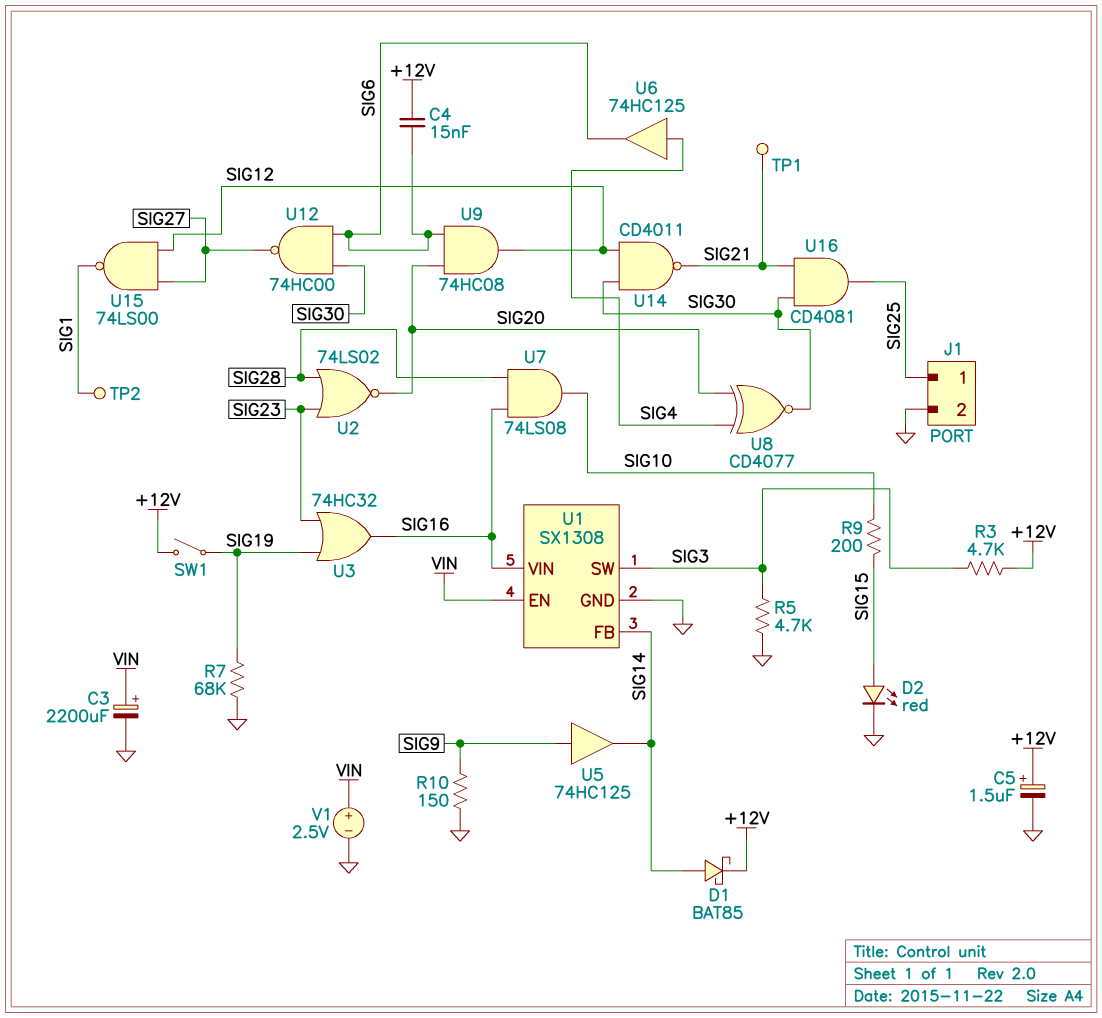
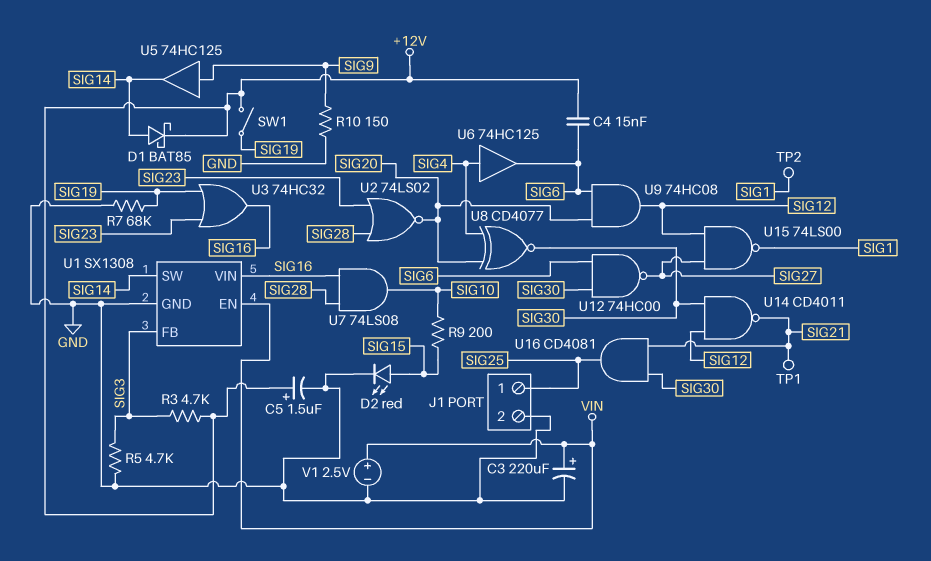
C3: 2200uF (plus VIN, minus GND) -> 220uF (plus VIN, minus GND)
U1 pin FB: SIG14 -> SIG3
U1 pin SW: SIG3 -> SIG14

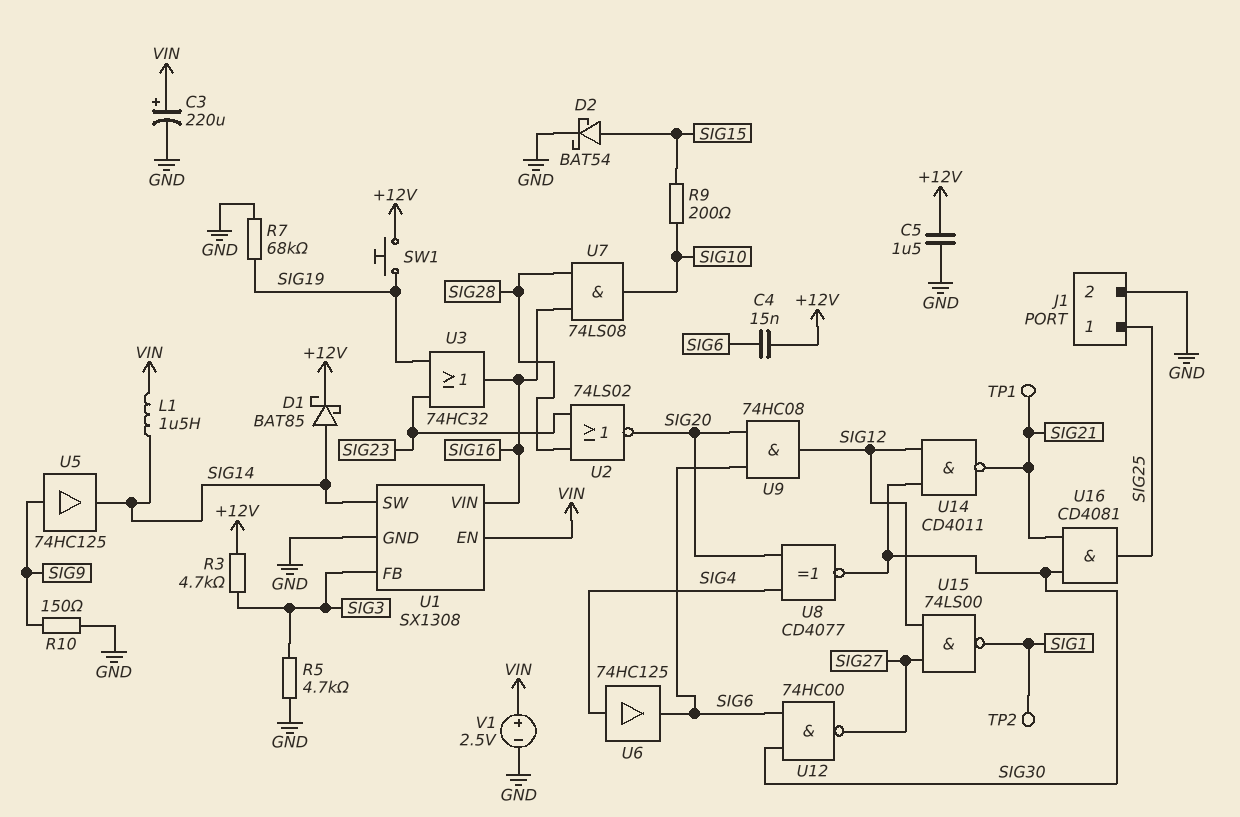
C5: 1.5uF (plus +12V, minus GND) -> 1.5uF (+12V, GND)
D2: LED red (A SIG15, K GND) -> schottky BAT54 (A SIG15, K GND)
L1: none -> 1.5uH (SIG14, VIN)
SW1: switch (+12V, SIG19) -> button (+12V, SIG19)

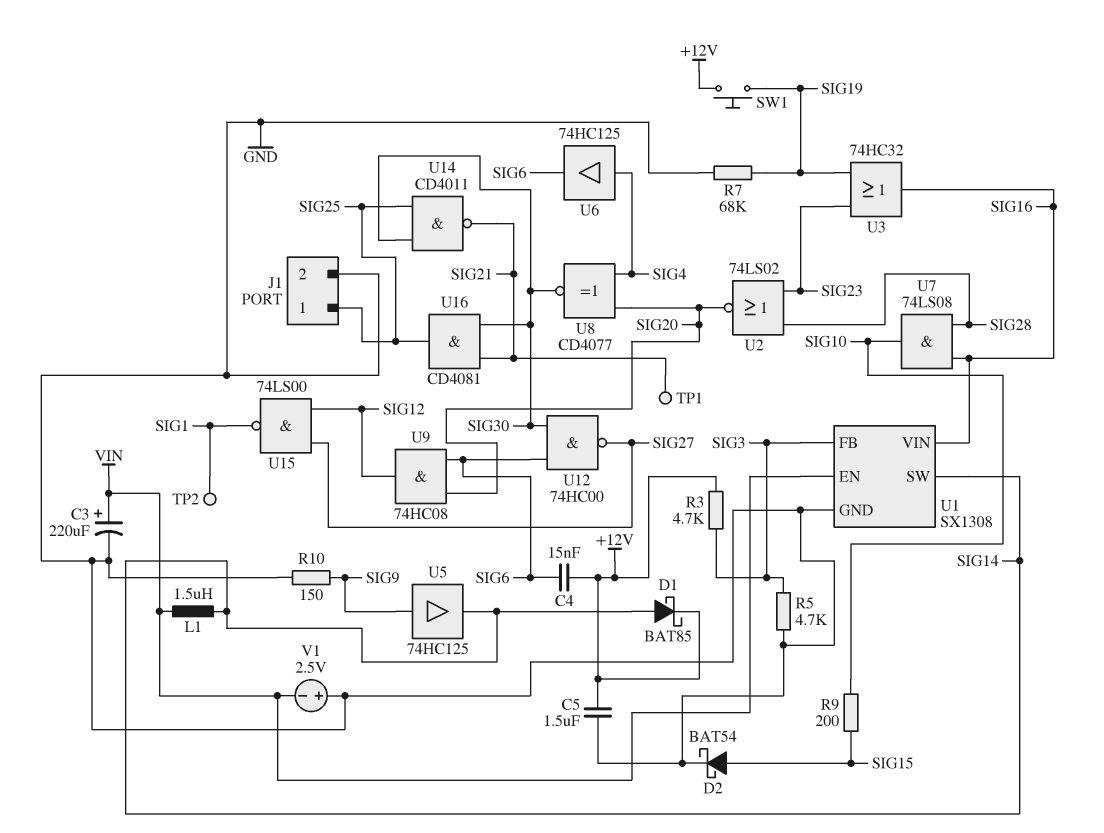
U14: NAND CD4011 (in SIG12, in SIG30, out SIG21) -> NAND CD4011 (in SIG25, in SIG30, out SIG21)
V1: 2.5V (plus VIN, minus GND) -> 2.5V (plus GND, minus VIN)

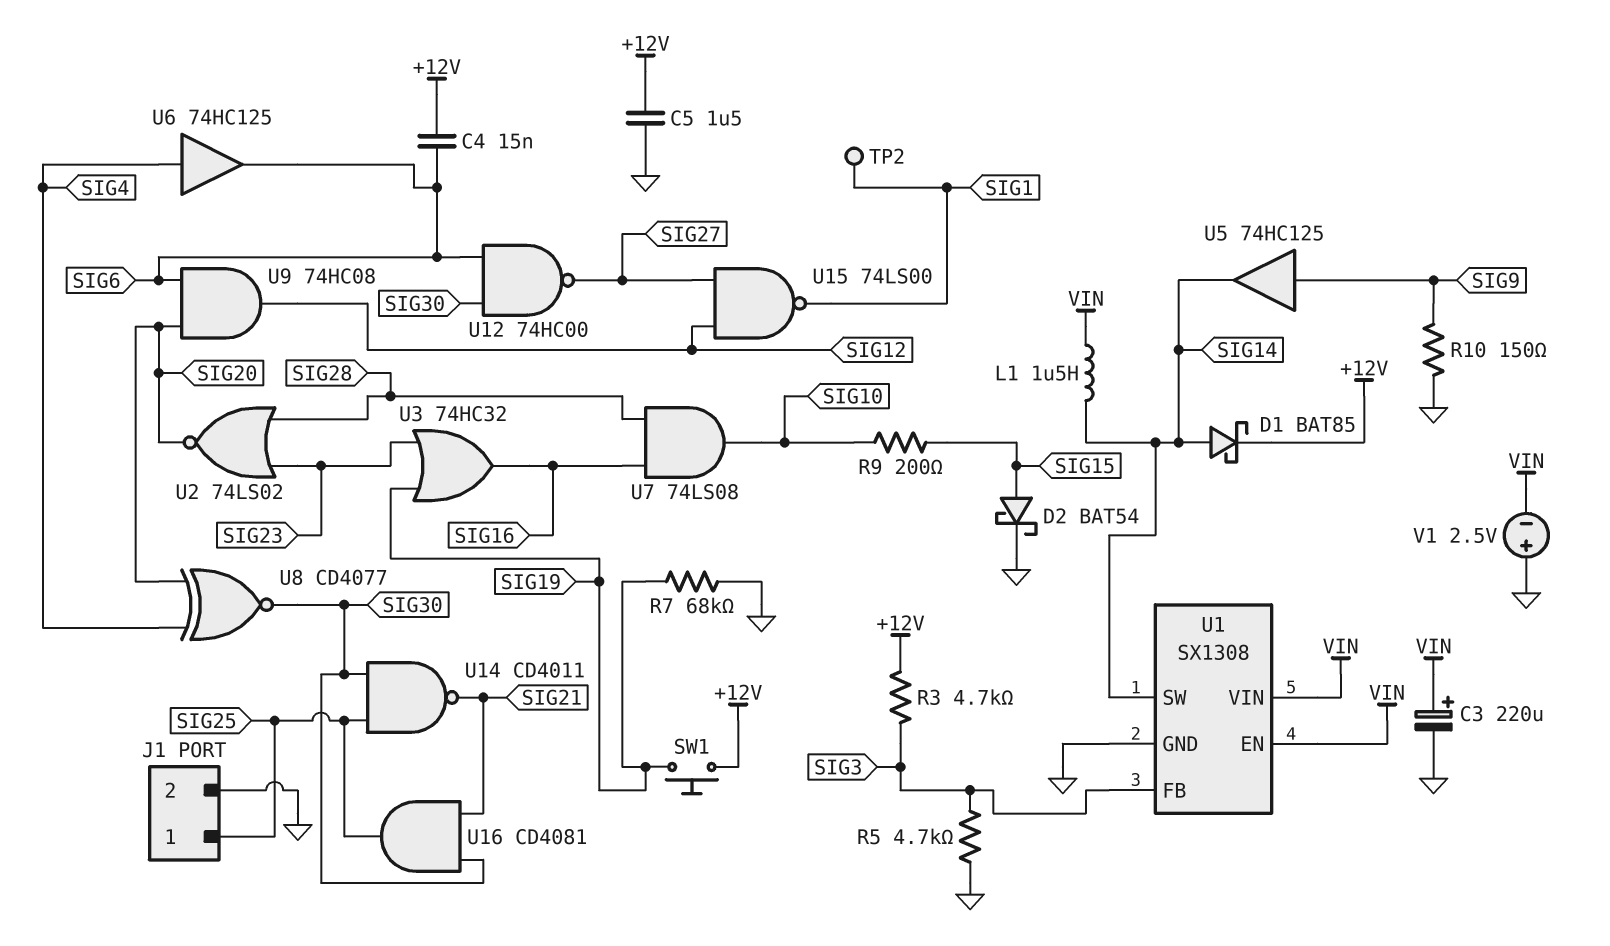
TP1: test point (SIG21) -> none
U1 pin VIN: SIG16 -> VIN

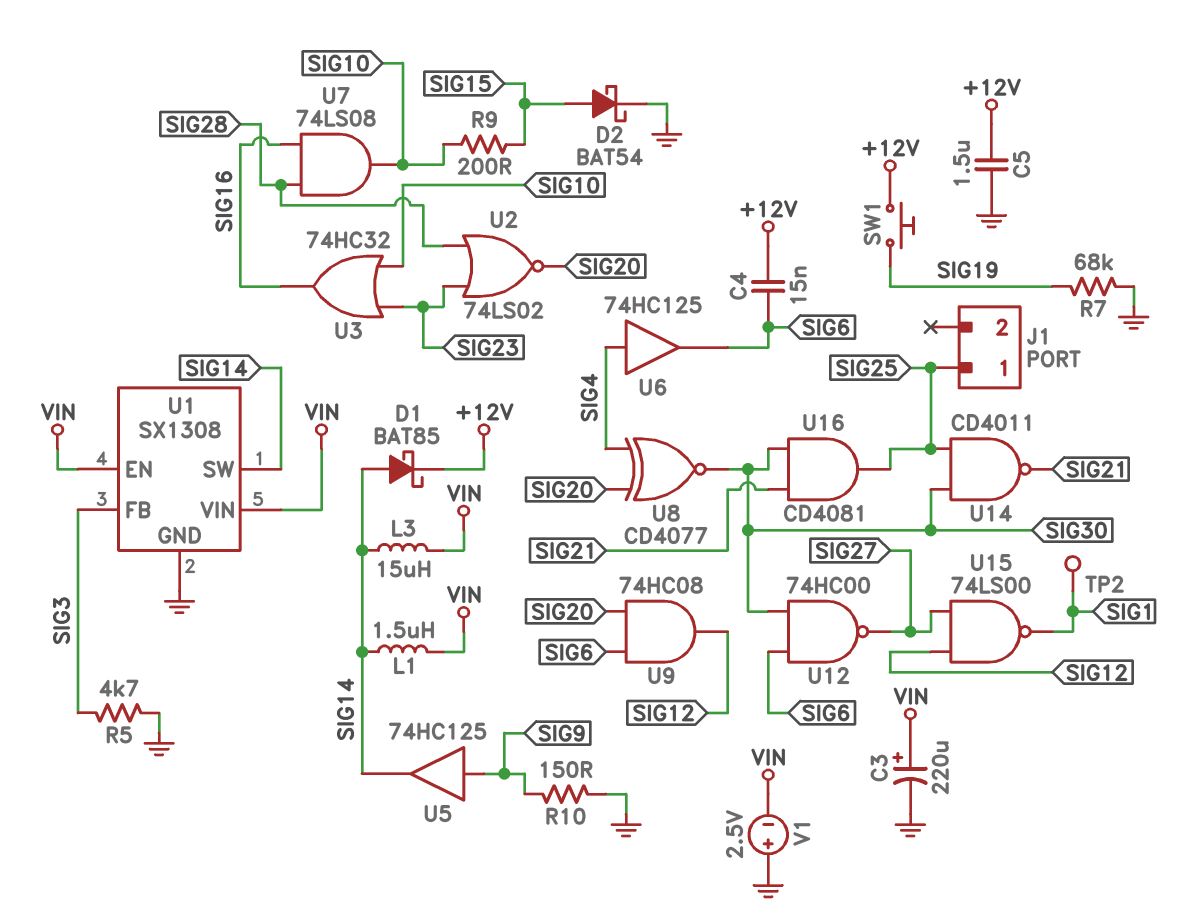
J1 pin 2: GND -> none
L3: none -> 15uH (SIG14, VIN)
R3: 4.7k (+12V, SIG3) -> none
U3: OR 74HC32 (in SIG19, in SIG23, out SIG16) -> OR 74HC32 (in SIG10, in SIG23, out SIG16)

